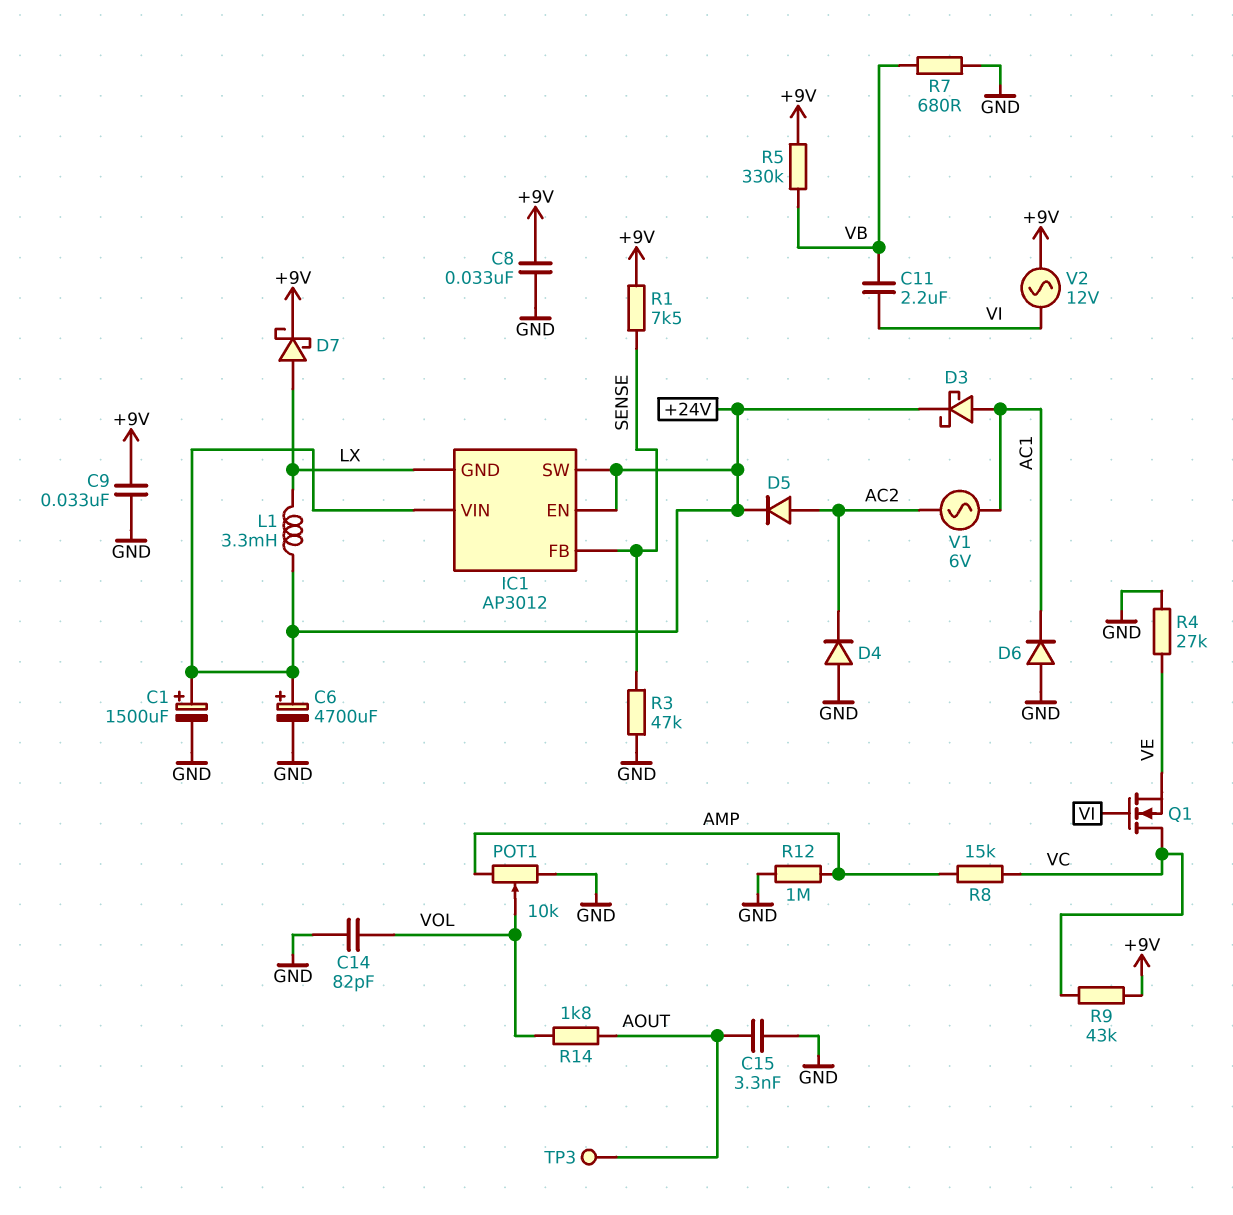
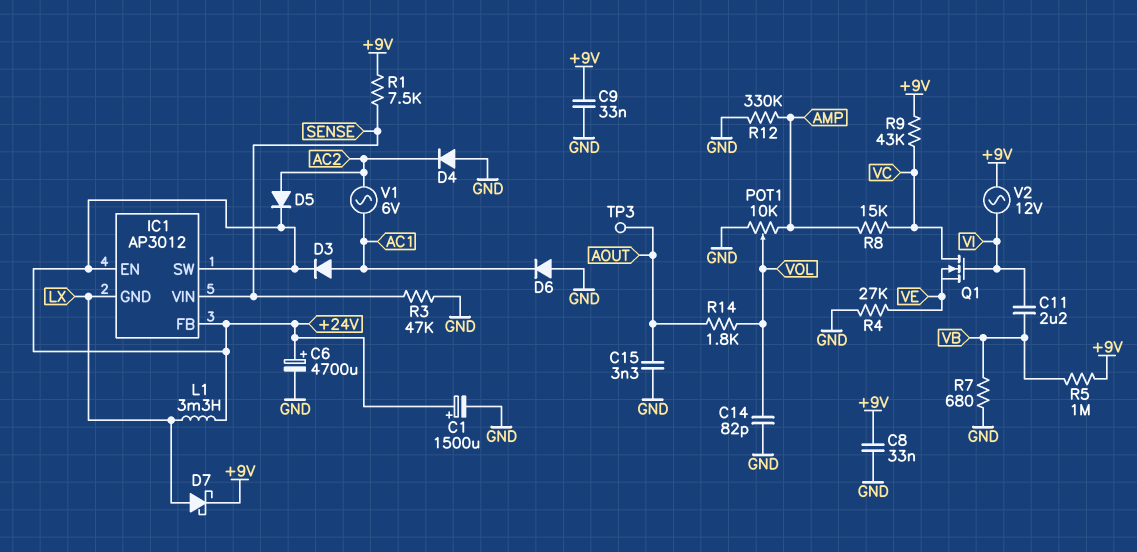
D3: schottky (A AC1, K +24V) -> diode (A AC1, K +24V)
IC1 pin FB: SENSE -> +24V
IC1 pin VIN: +24V -> SENSE
R5: 330k (+9V, VB) -> 1M (+9V, VB)
R12: 1M (AMP, GND) -> 330k (AMP, GND)

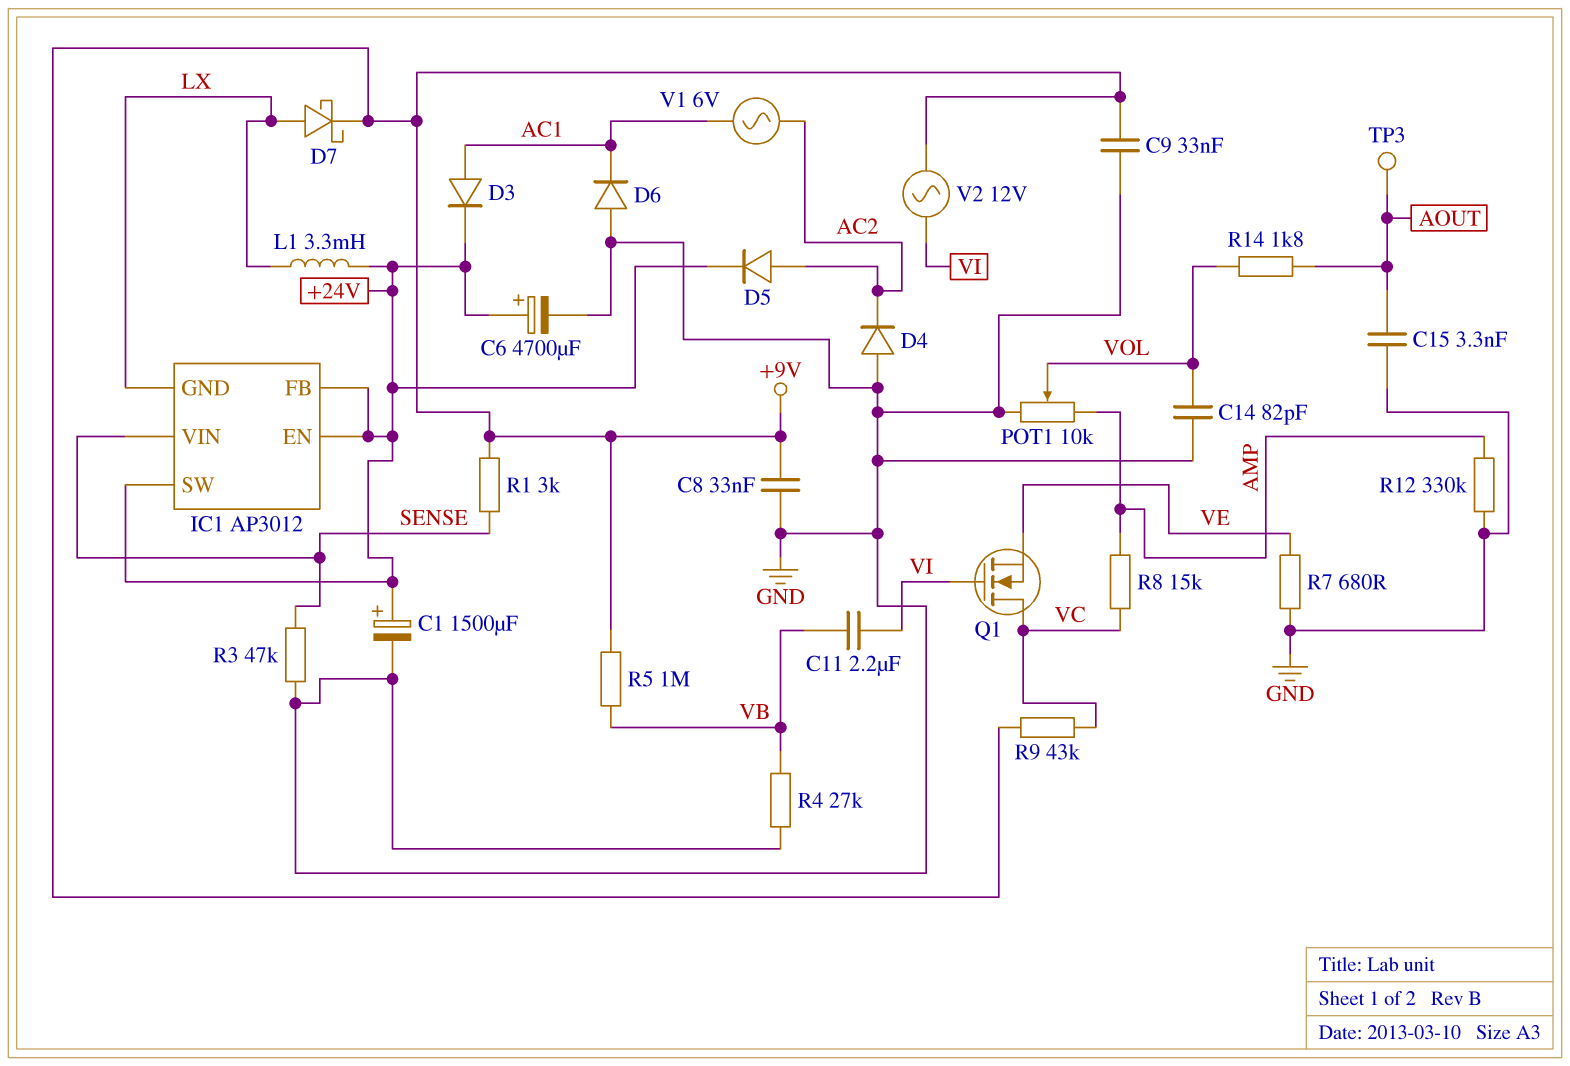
R1: 7.5k (+9V, SENSE) -> 3k (+9V, SENSE)
R4: 27k (GND, VE) -> 27k (GND, VB)
R7: 680 (GND, VB) -> 680 (GND, VE)

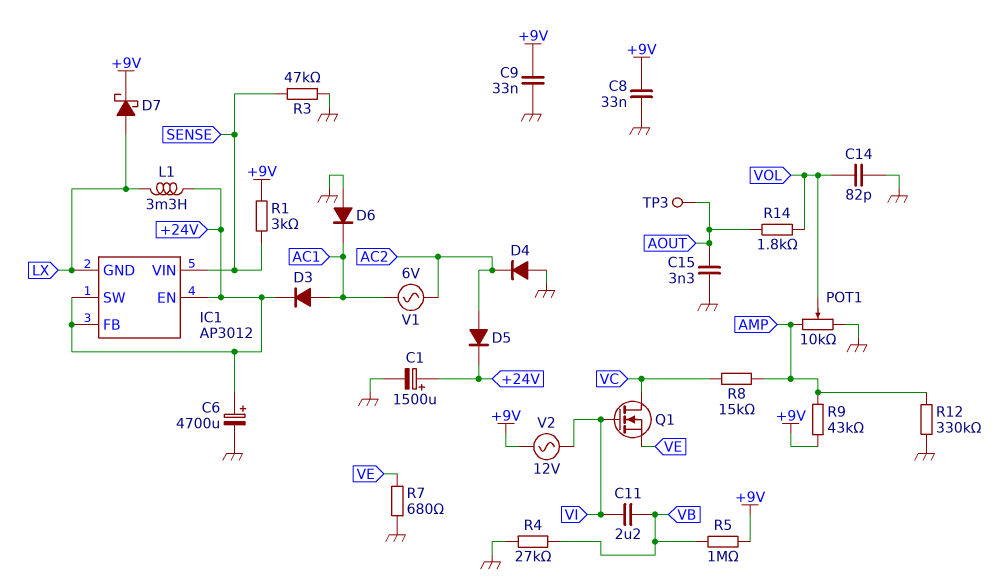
R9: 43k (+9V, VC) -> 43k (+9V, AMP)

